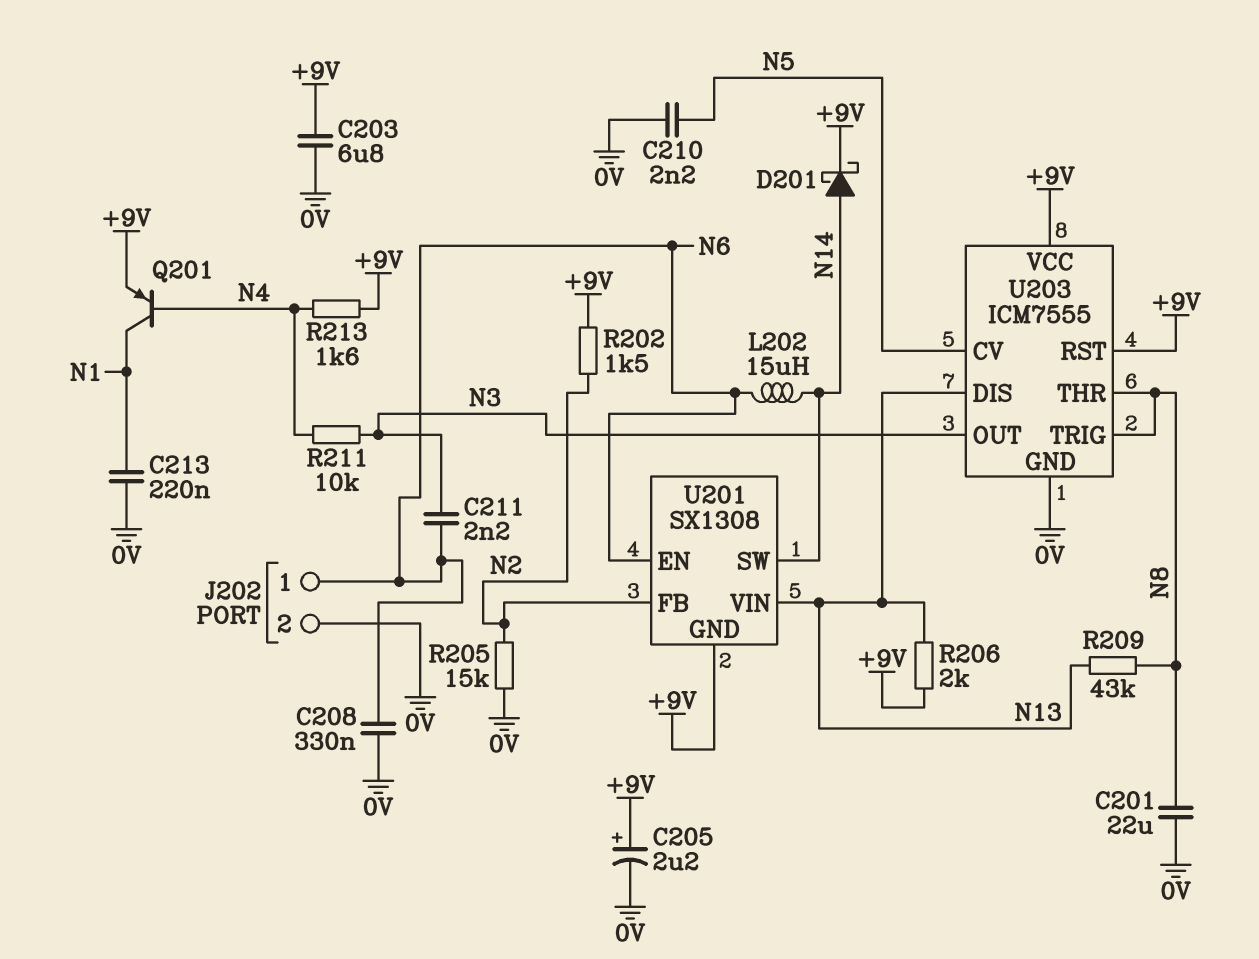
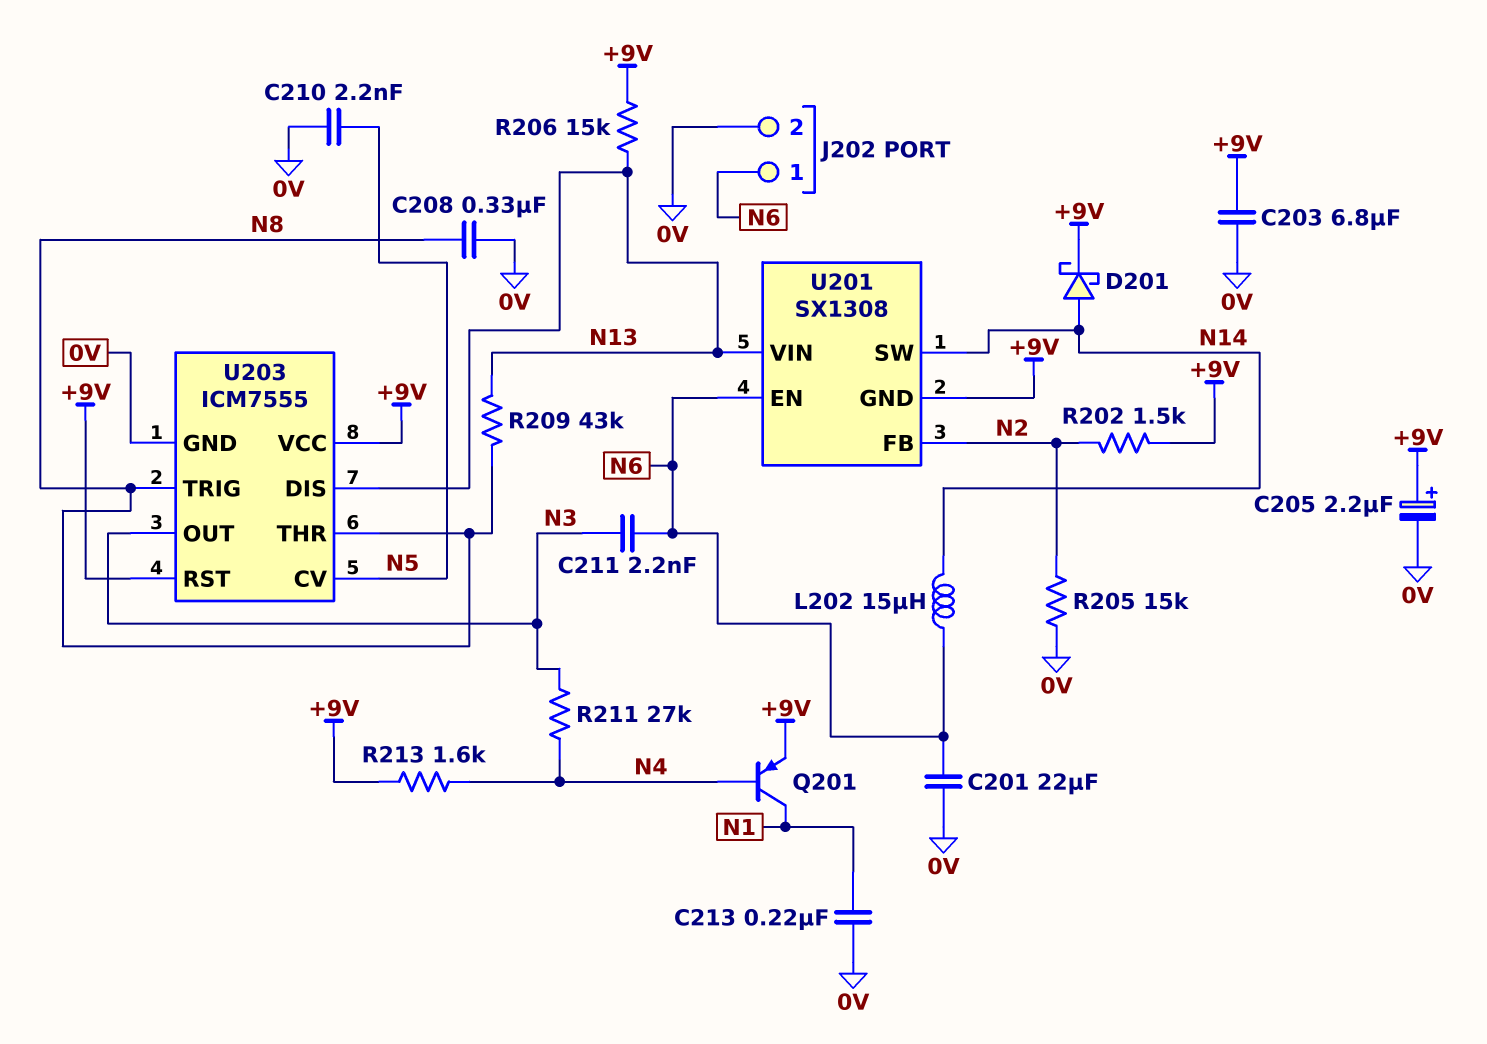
C201: 22uF (0V, N8) -> 22uF (0V, N6)
C208: 330nF (0V, N6) -> 330nF (0V, N8)
R206: 2k (+9V, N13) -> 15k (+9V, N13)
R211: 10k (N3, N4) -> 27k (N3, N4)

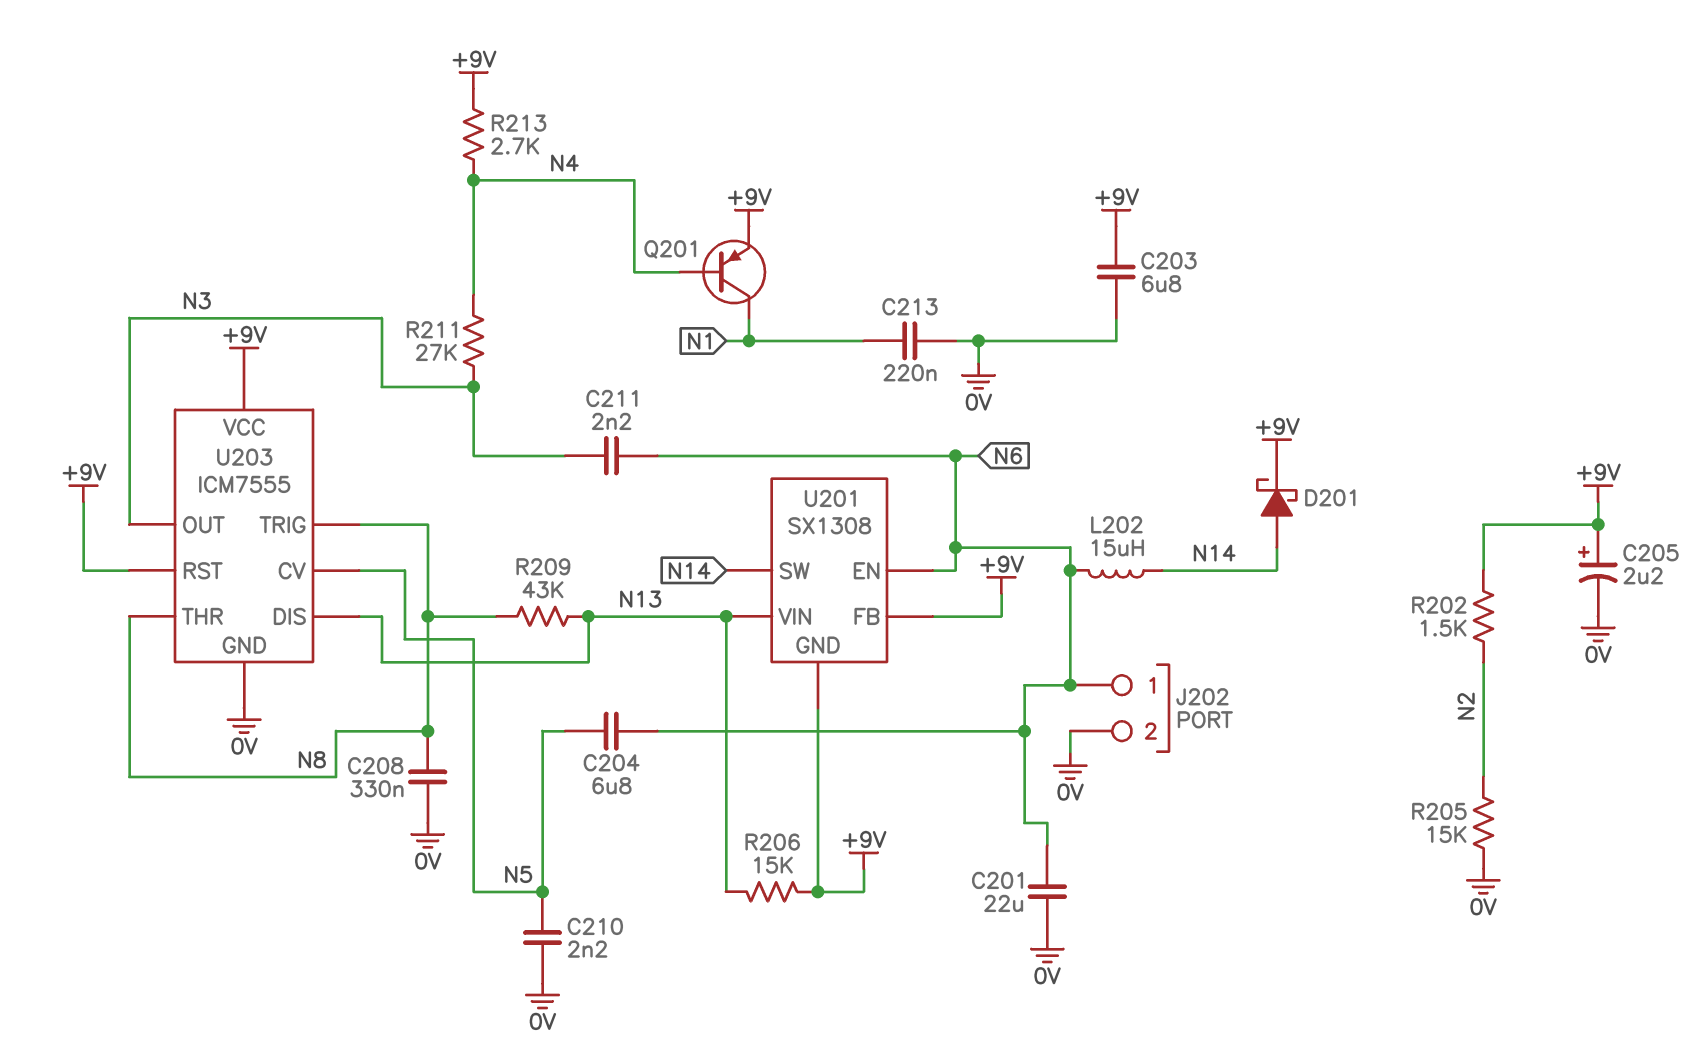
C204: none -> 6.8uF (N5, N6)
R213: 1.6k (+9V, N4) -> 2.7k (+9V, N4)
U201 pin FB: N2 -> +9V

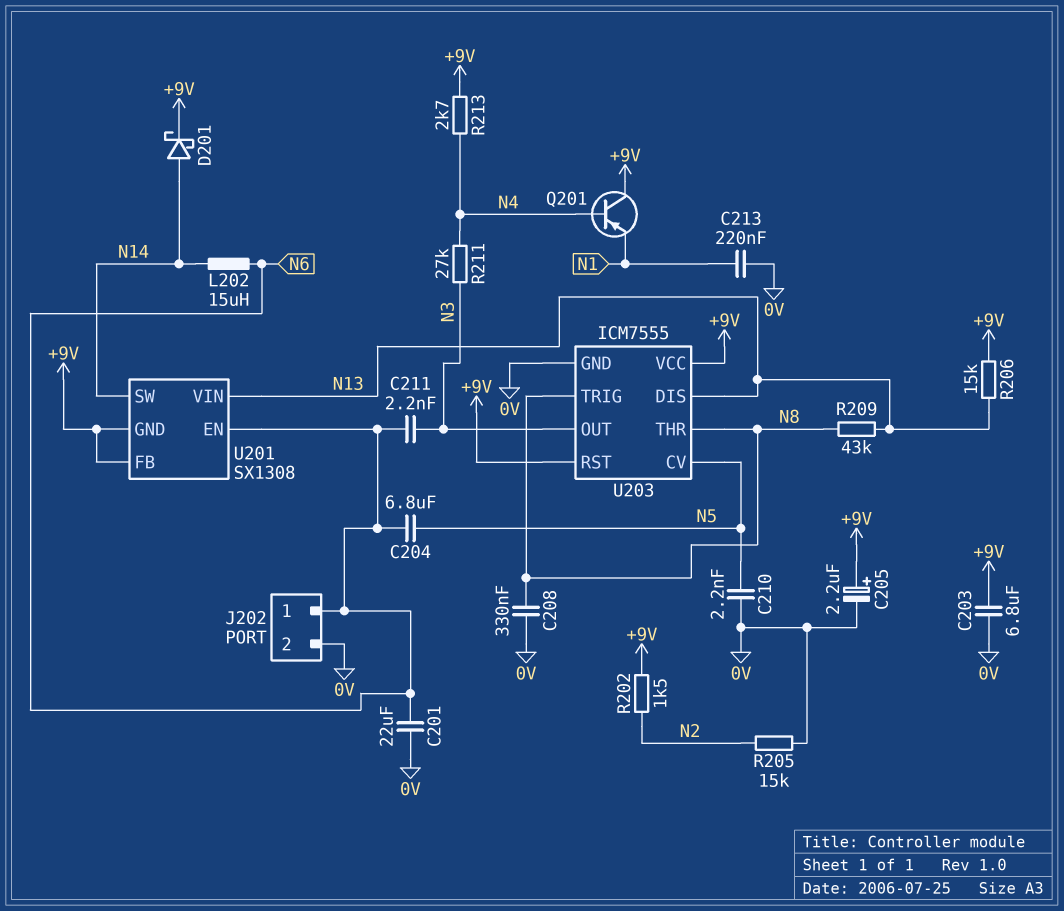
Q201: PNP (B N4, C N1, E +9V) -> PNP (B N4, C +9V, E N1)

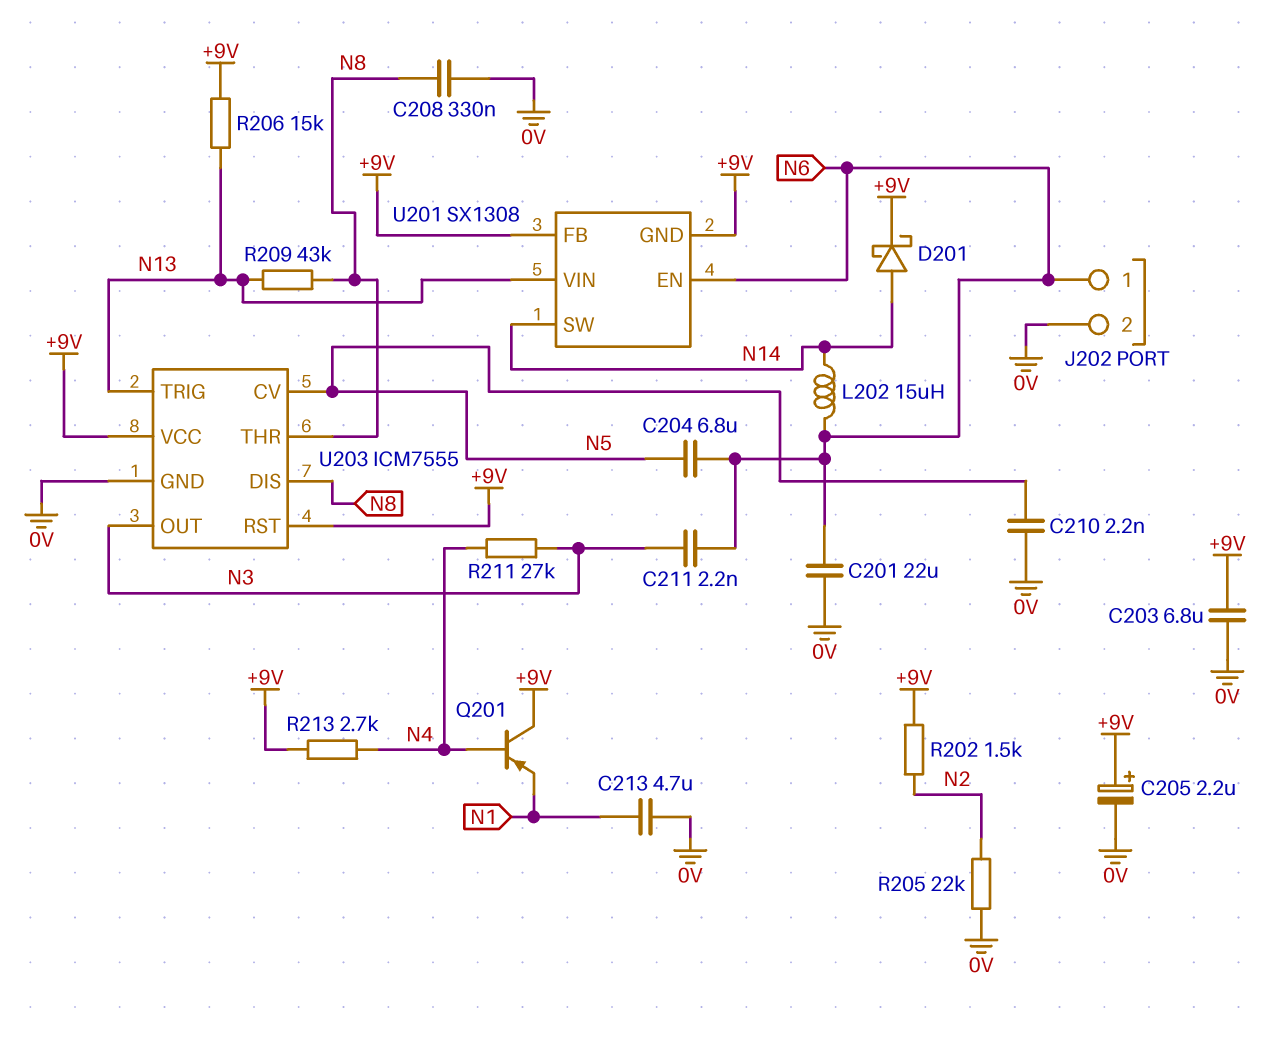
C213: 220nF (0V, N1) -> 4.7uF (0V, N1)
R205: 15k (0V, N2) -> 22k (0V, N2)
U203 pin DIS: N13 -> N8
U203 pin TRIG: N8 -> N13

